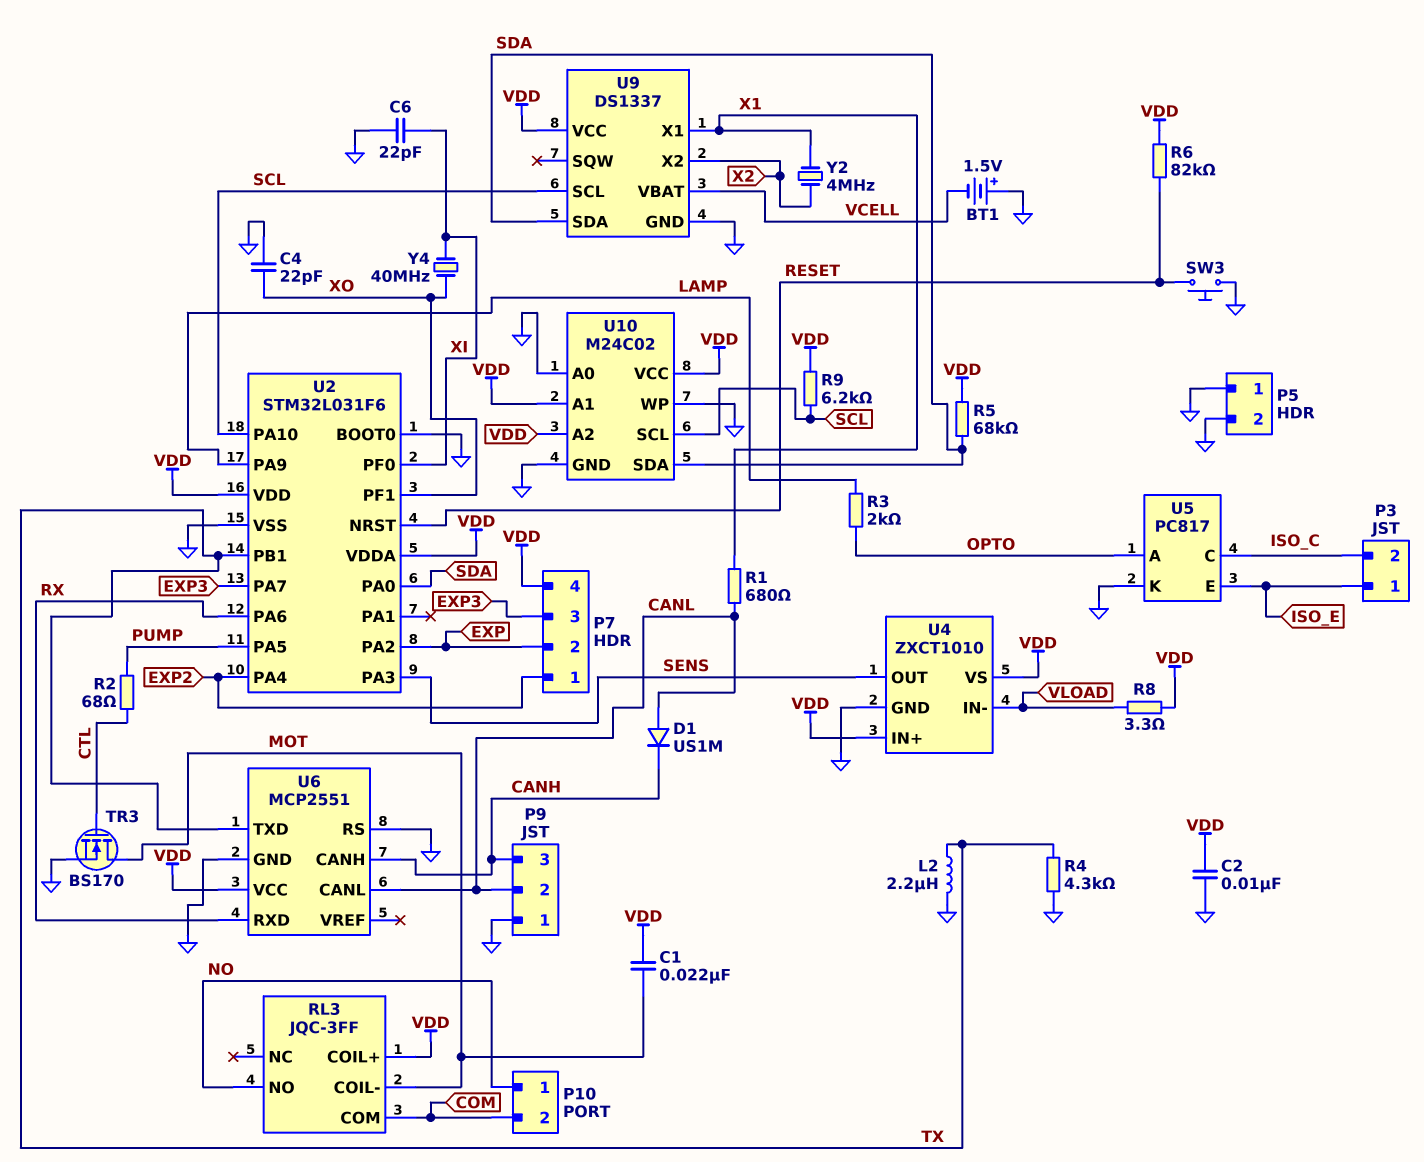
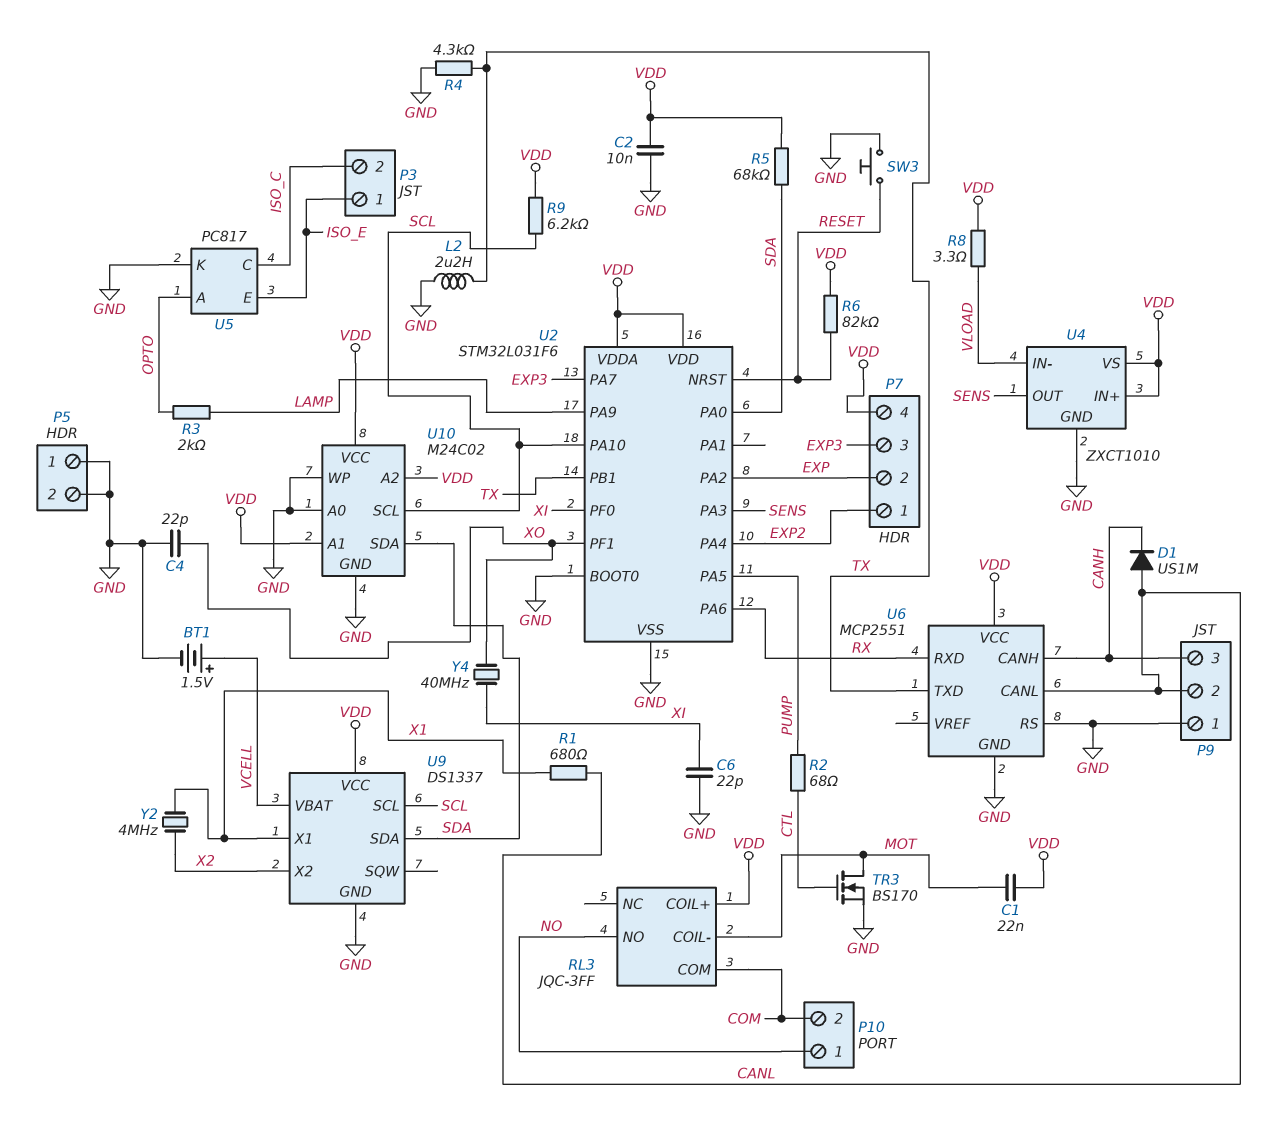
BT1: 1.5V (plus GND, minus VCELL) -> 1.5V (plus VCELL, minus GND)

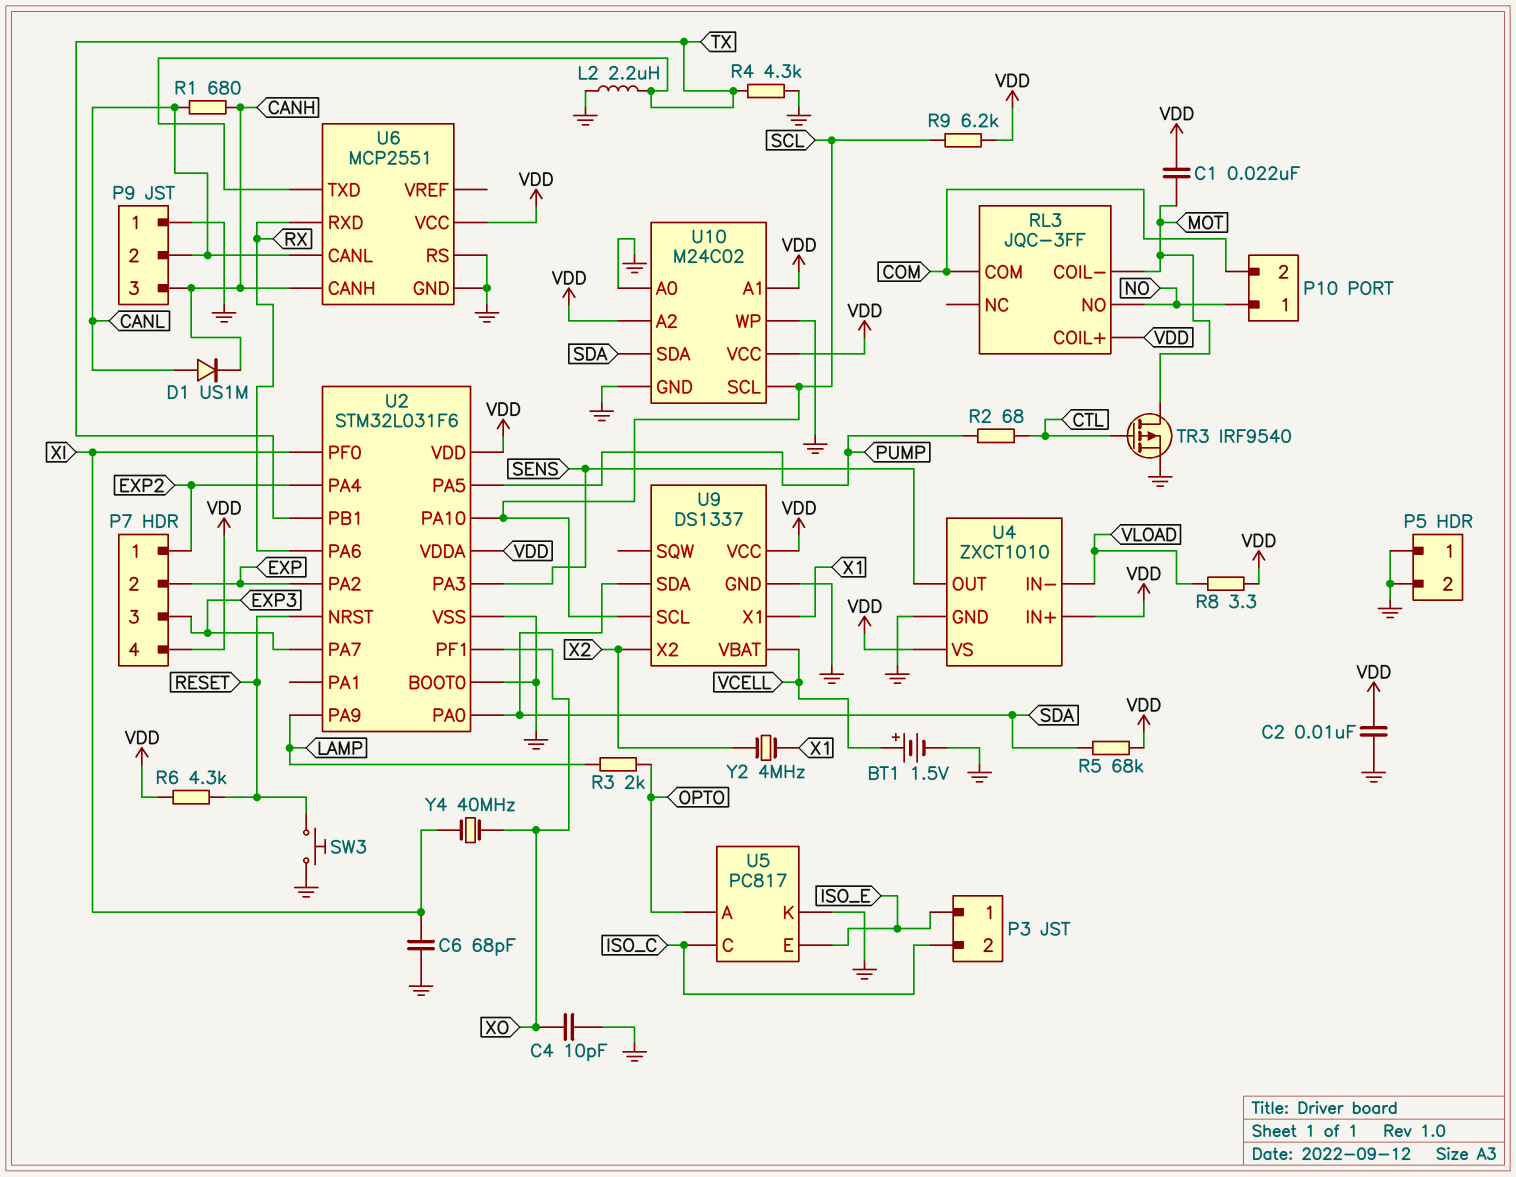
C4: 22pF (GND, XO) -> 10pF (GND, XO)
C6: 22pF (GND, XI) -> 68pF (GND, XI)
R1: 680 (CANL, X1) -> 680 (CANH, CANL)
R6: 82k (RESET, VDD) -> 4.3k (RESET, VDD)
TR3: NMOS BS170 (G CTL, D MOT, S GND) -> PMOS IRF9540 (G CTL, D MOT, S GND)

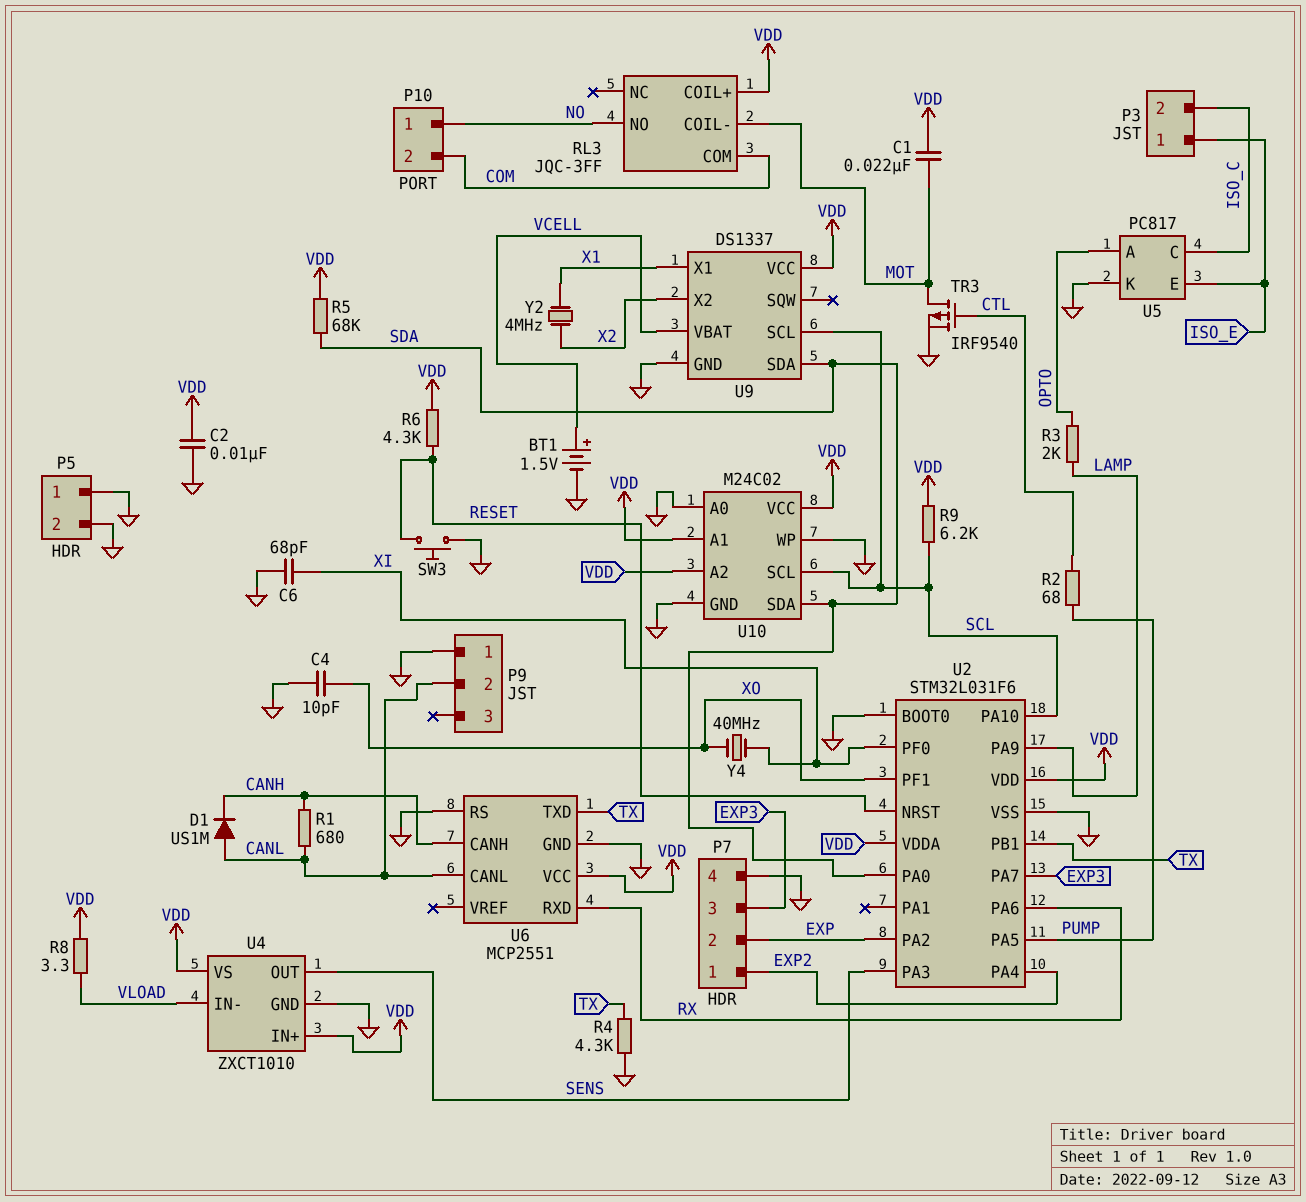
L2: 2.2uH (GND, TX) -> none
P7 pin 4: VDD -> GND
P9 pin 3: CANH -> none

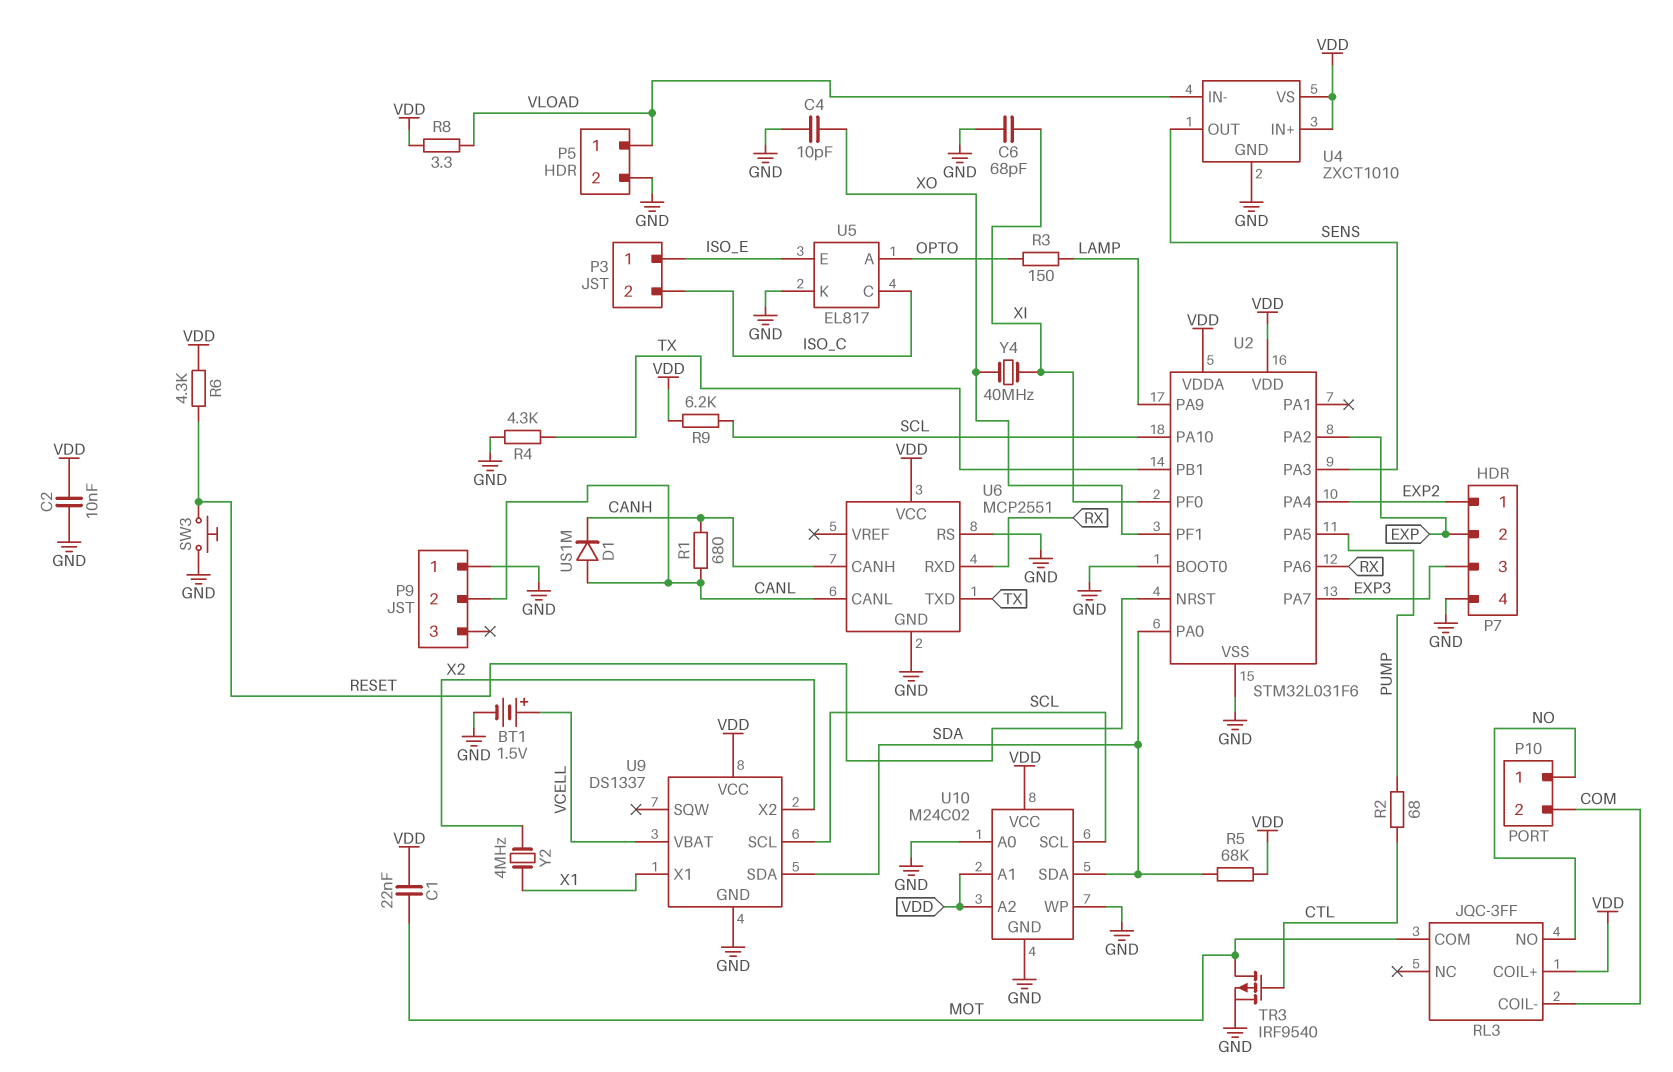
P5 pin 1: GND -> VLOAD
R3: 2k (LAMP, OPTO) -> 150 (LAMP, OPTO)
RL3 pin COIL-: MOT -> COM
RL3 pin COM: COM -> MOT
U5: PC817 -> EL817

